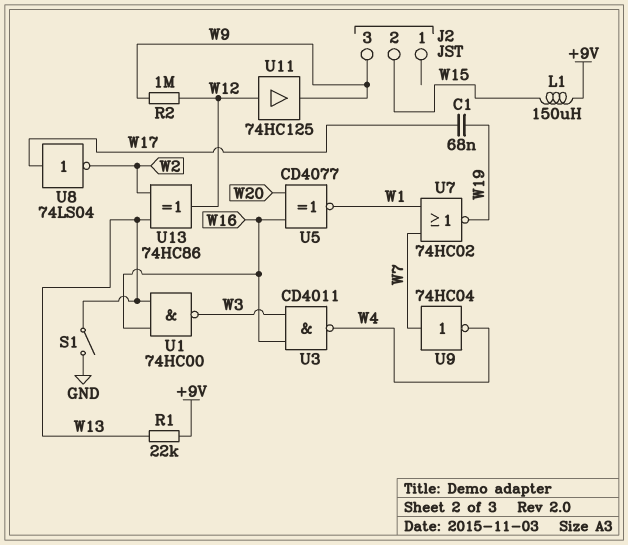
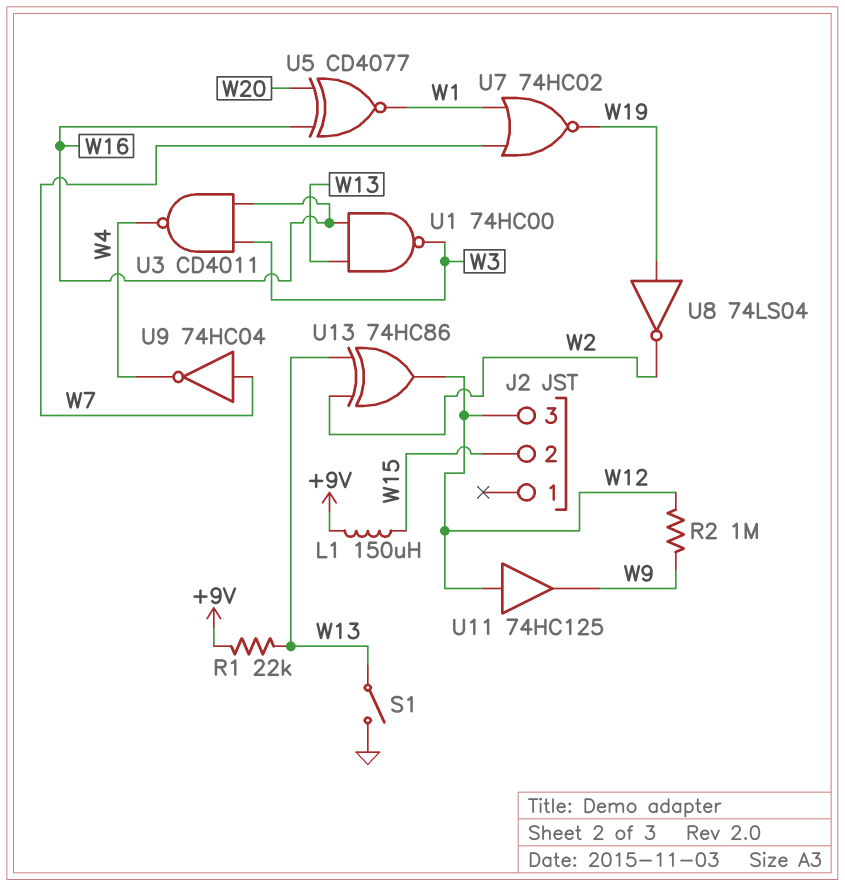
C1: 68nF (W17, W19) -> none
J2 pin 3: W9 -> W12
U8: NOT 74LS04 (in W17, out W2) -> NOT 74LS04 (in W19, out W2)

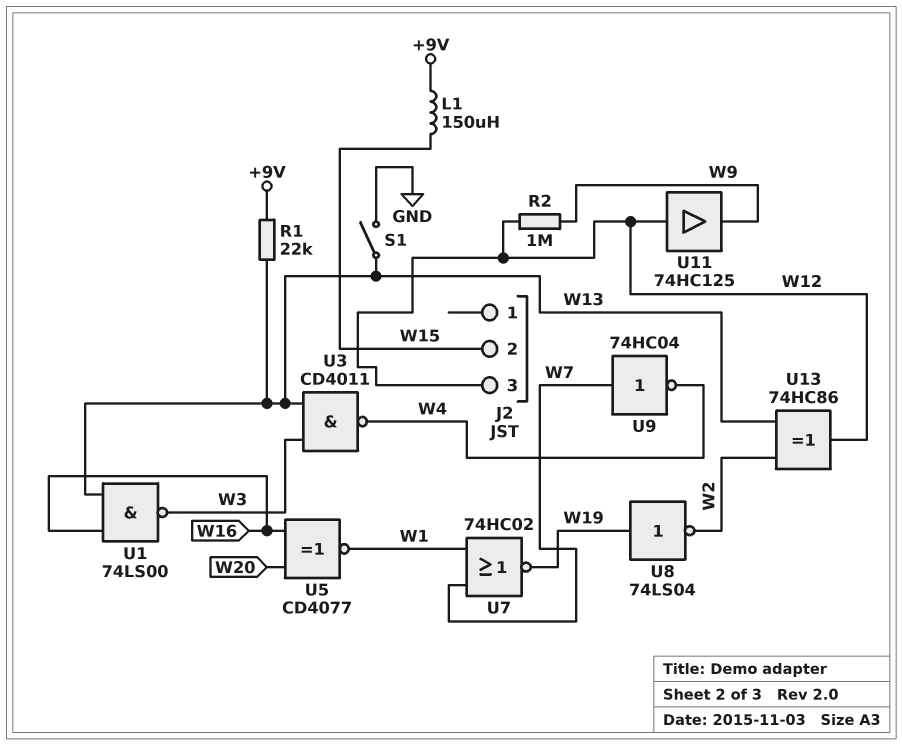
U1: NAND 74HC00 (in W13, in W16, out W3) -> NAND 74LS00 (in W13, in W16, out W3)
U3: NAND CD4011 (in W3, in W16, out W4) -> NAND CD4011 (in W3, in W13, out W4)

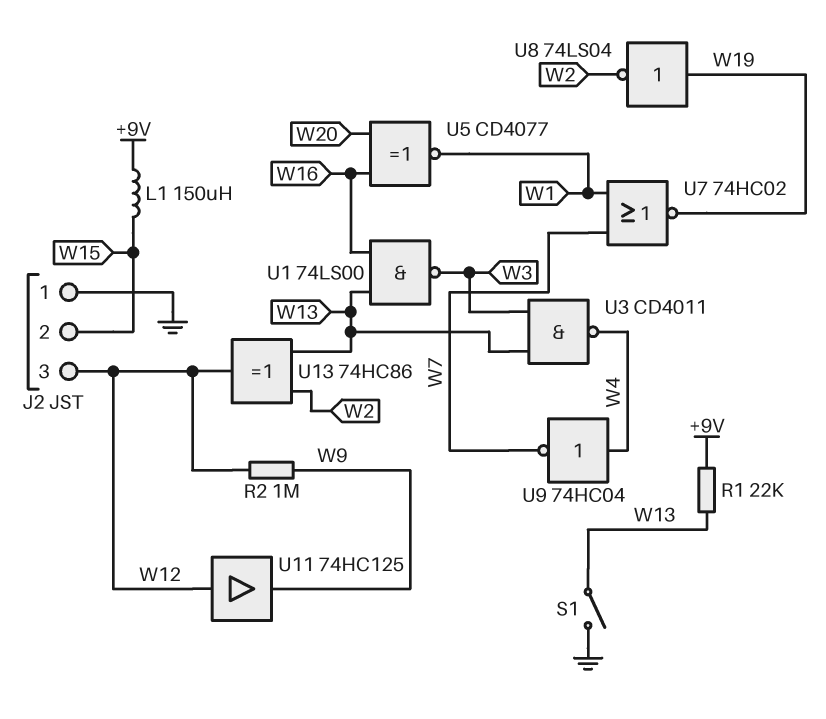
J2 pin 1: none -> GND
U9: NOT 74HC04 (in W7, out W4) -> NOT 74HC04 (in W4, out W7)

